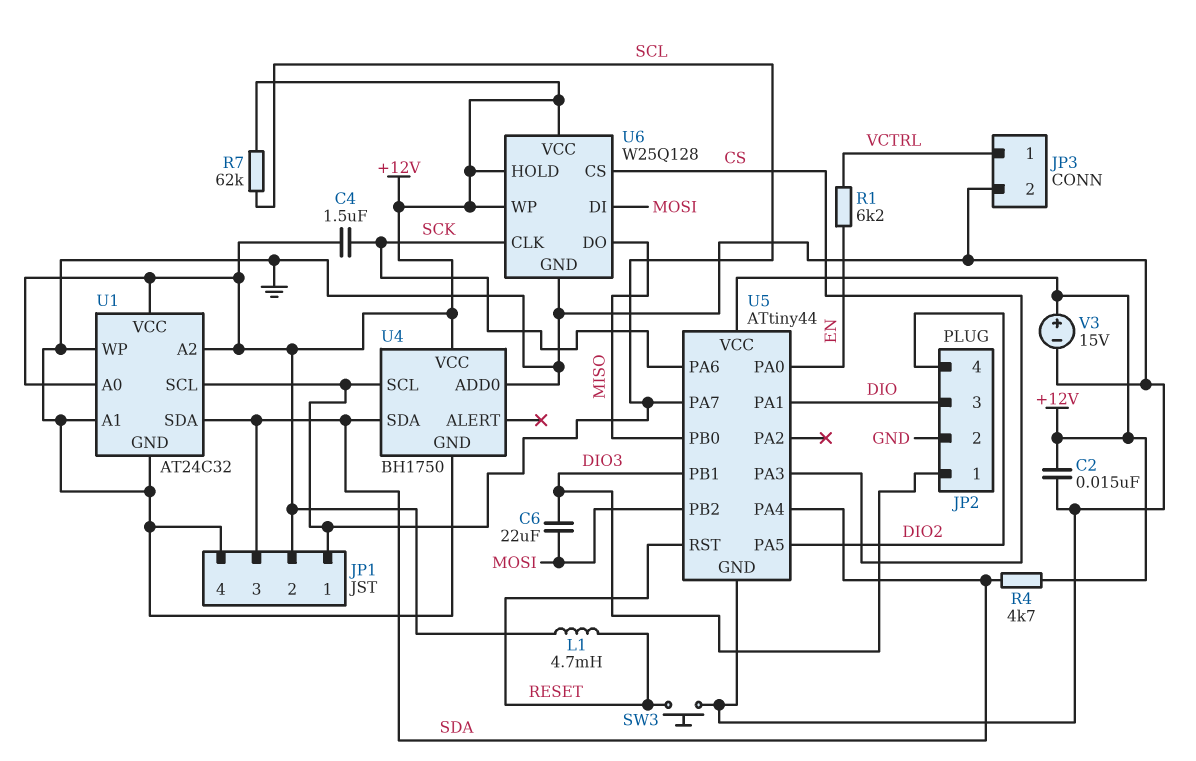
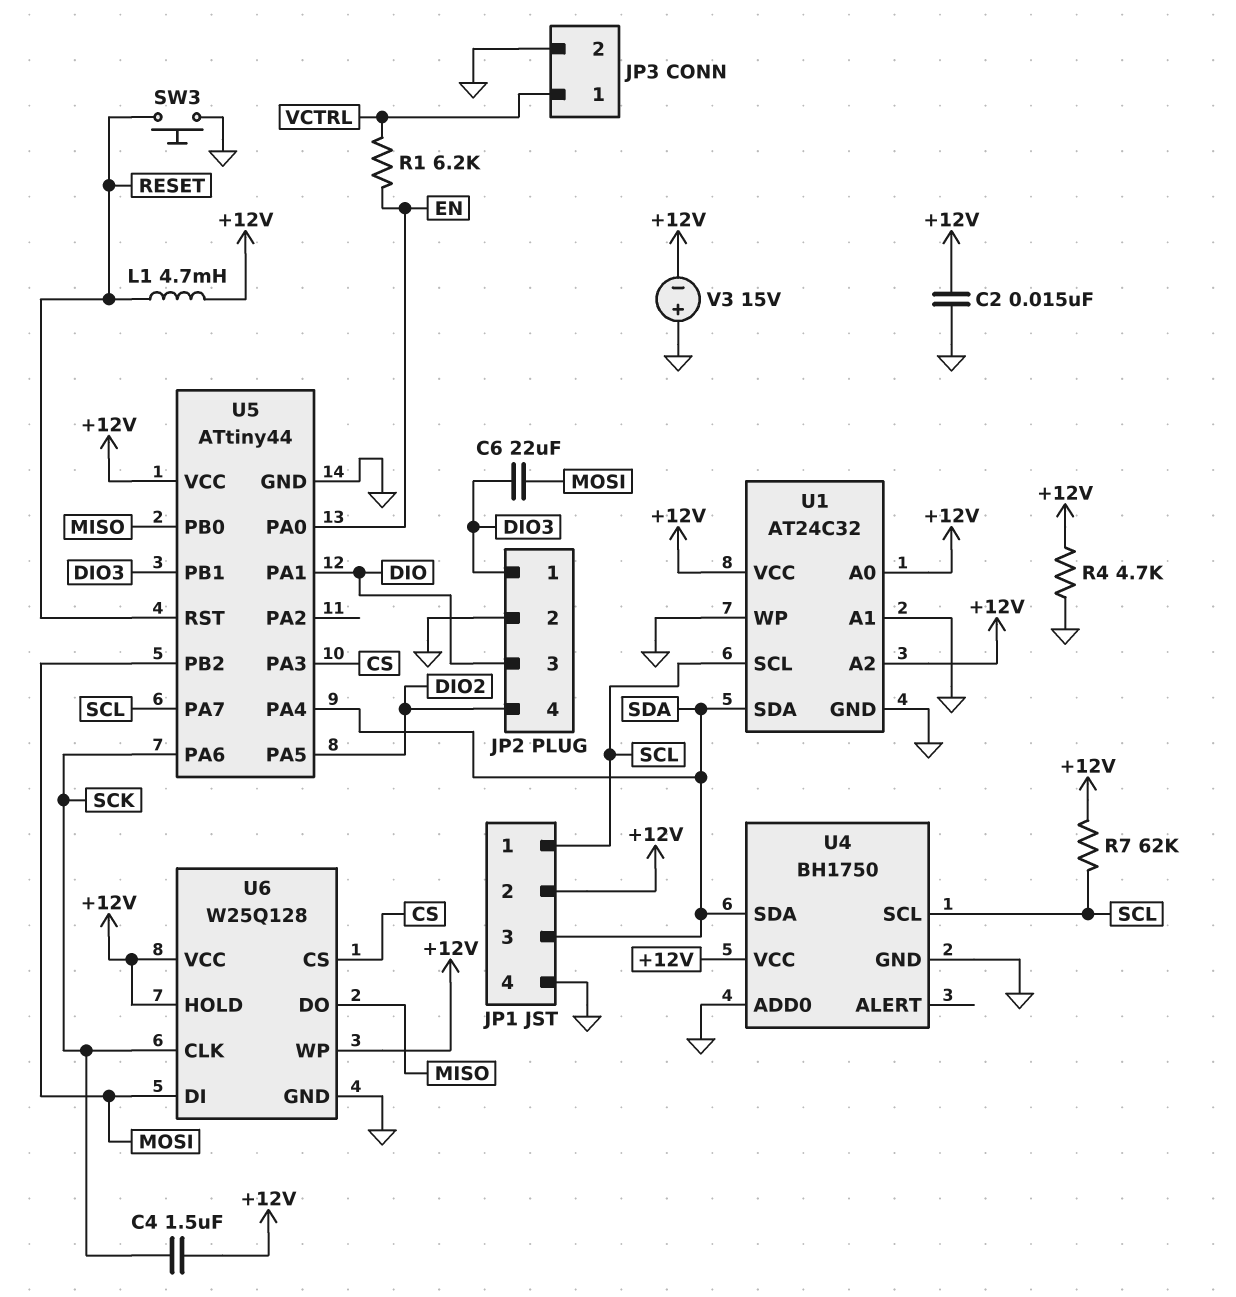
R4: 4.7k (+12V, SDA) -> 4.7k (+12V, GND)
V3: 15V (plus +12V, minus GND) -> 15V (plus GND, minus +12V)

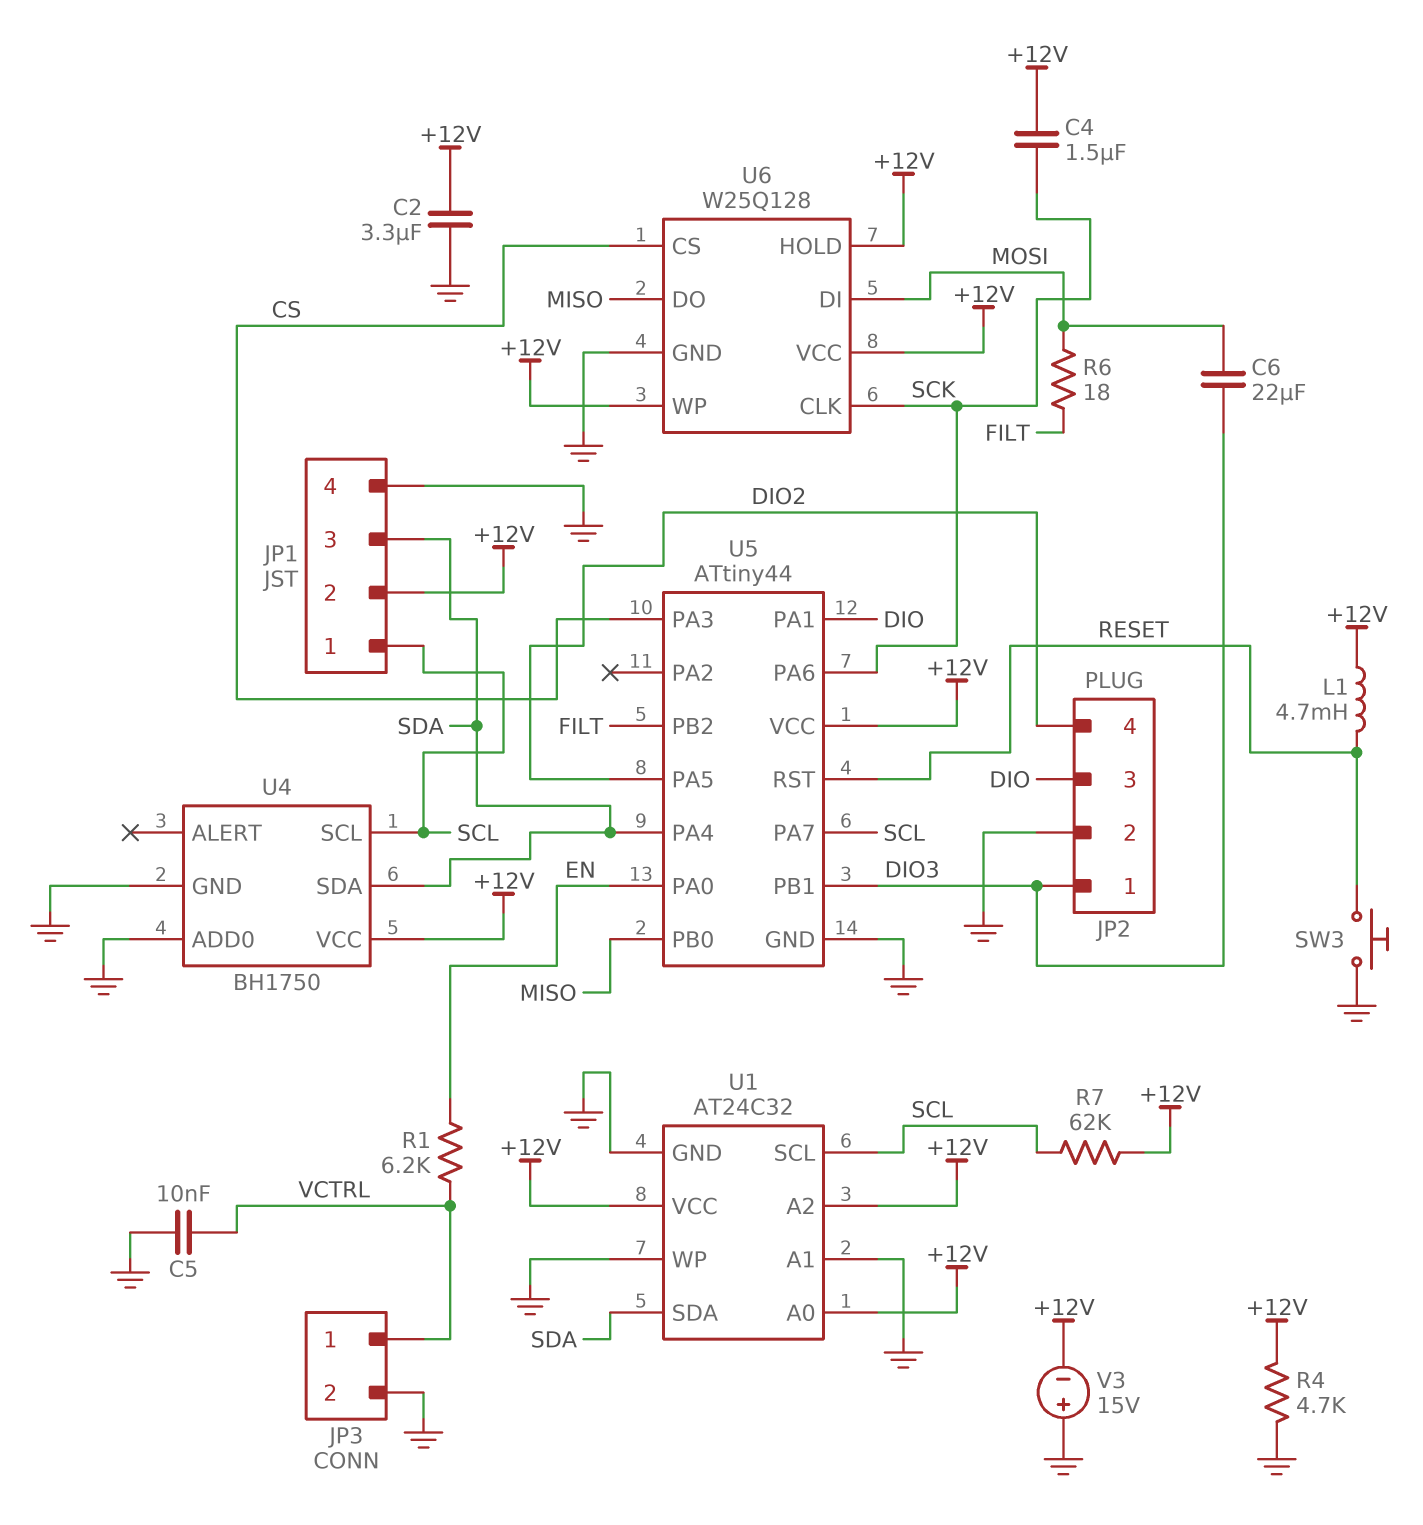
C2: 15nF (+12V, GND) -> 3.3uF (+12V, GND)
C5: none -> 10nF (GND, VCTRL)
R6: none -> 18 (FILT, MOSI)
U5 pin PB2: MOSI -> FILT

